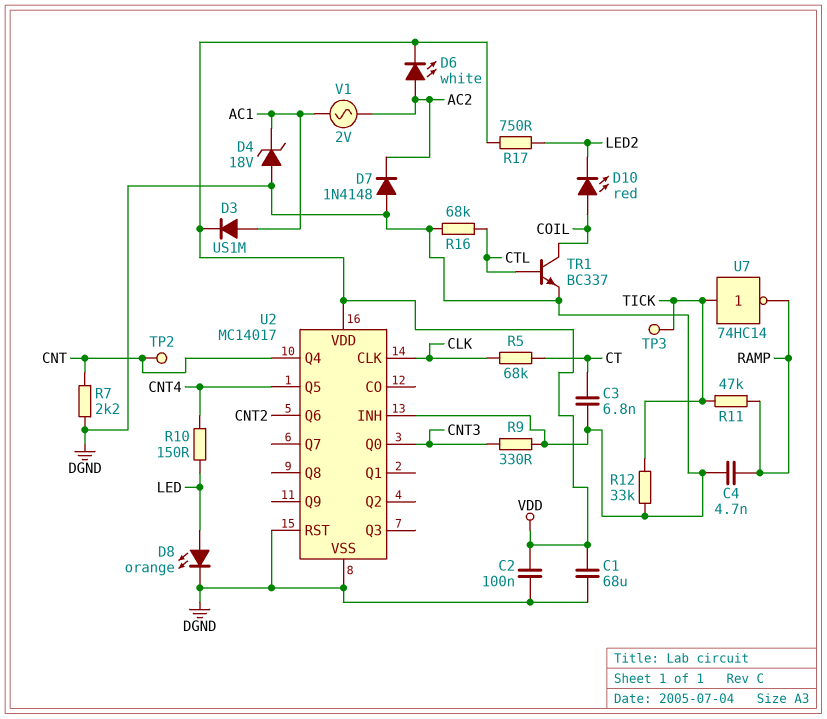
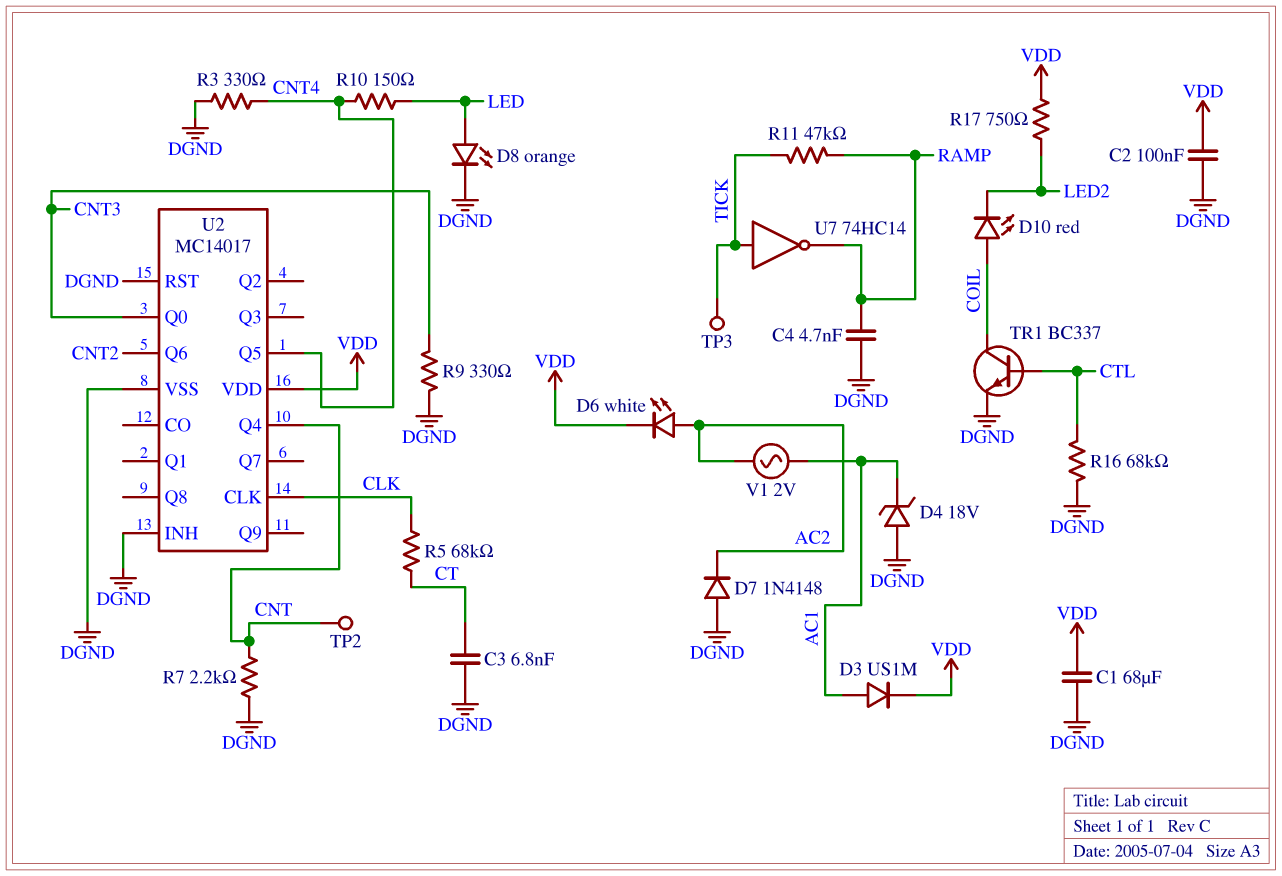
R3: none -> 330 (CNT4, DGND)
R12: 33k (DGND, TICK) -> none

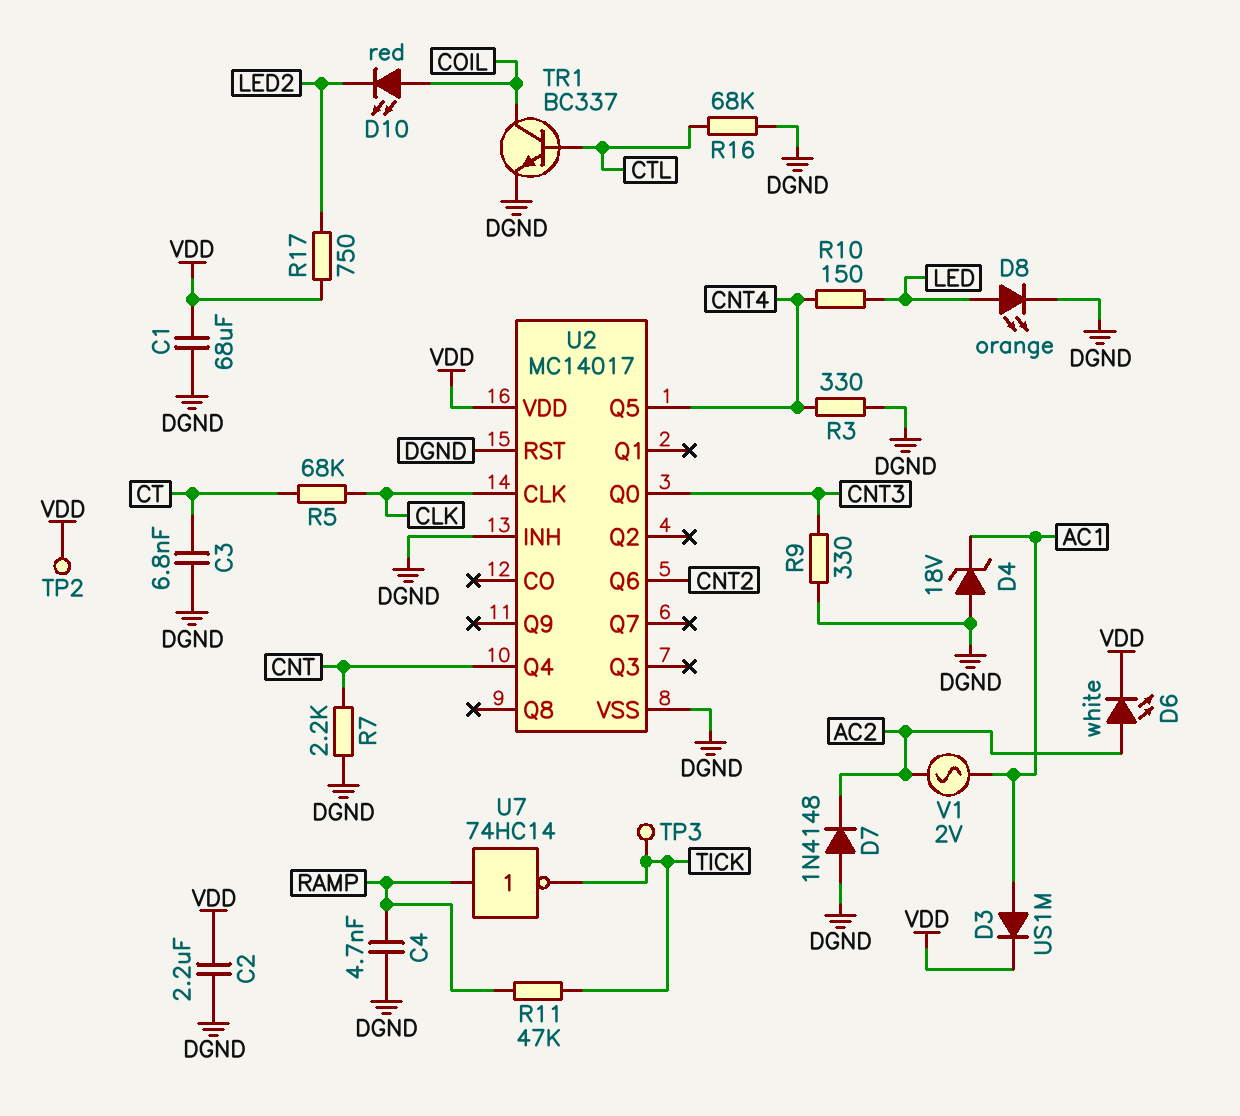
C2: 100nF (DGND, VDD) -> 2.2uF (DGND, VDD)
TP2: test point (CNT) -> test point (VDD)
U7: NOT 74HC14 (in TICK, out RAMP) -> NOT 74HC14 (in RAMP, out TICK)

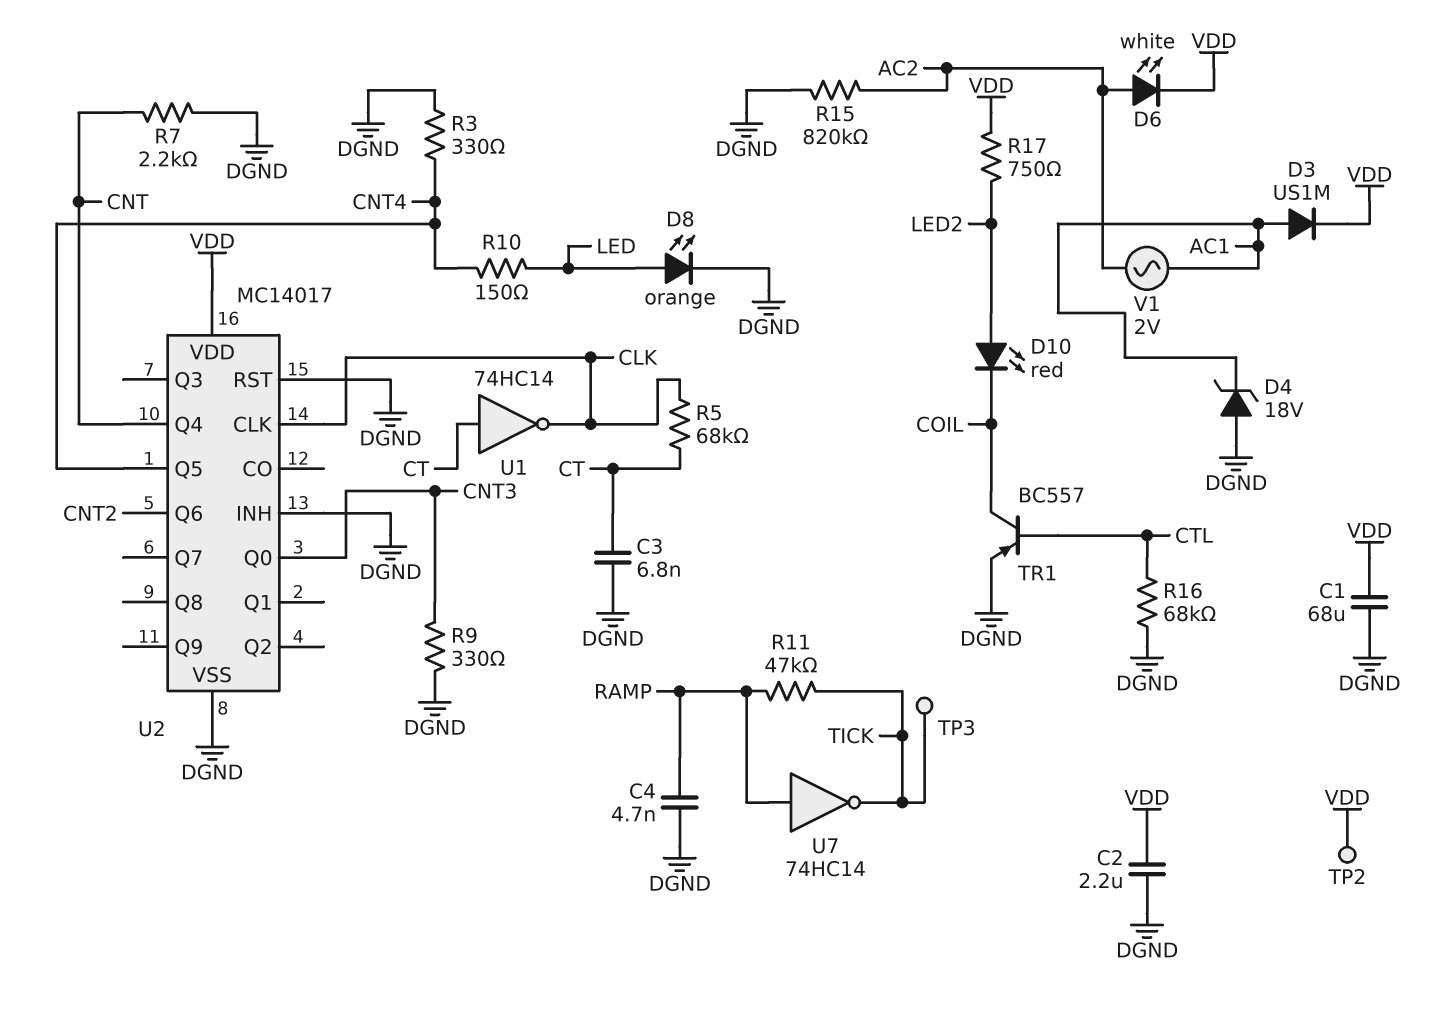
D7: diode 1N4148 (A DGND, K AC2) -> none
D10: LED red (A COIL, K LED2) -> LED red (A LED2, K COIL)
R15: none -> 820k (AC2, DGND)
TR1: NPN BC337 (B CTL, C COIL, E DGND) -> PNP BC557 (B CTL, C COIL, E DGND)
U1: none -> NOT 74HC14 (in CT, out CLK)

